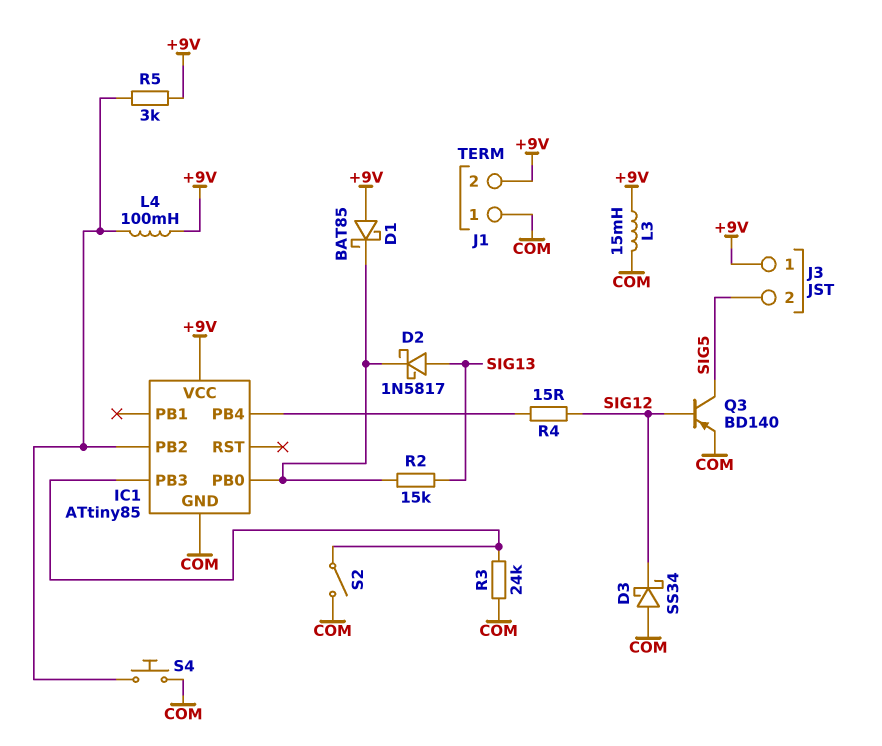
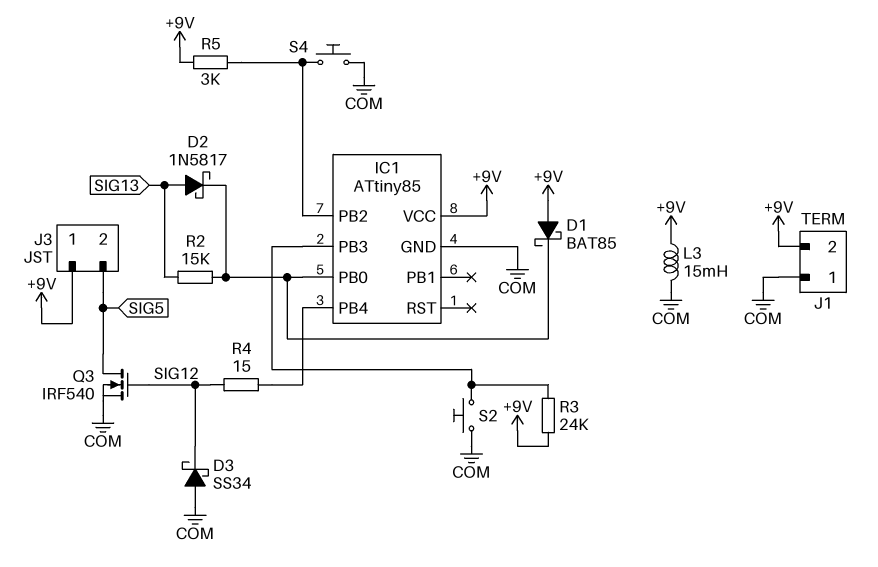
L4: 100mH (+9V, IC1/PB2) -> none
Q3: PNP BD140 (B SIG12, C SIG5, E COM) -> NMOS IRF540 (G SIG12, D SIG5, S COM)
R3: 24k (COM, IC1/PB3) -> 24k (+9V, IC1/PB3)
S2: switch (COM, IC1/PB3) -> button (COM, IC1/PB3)

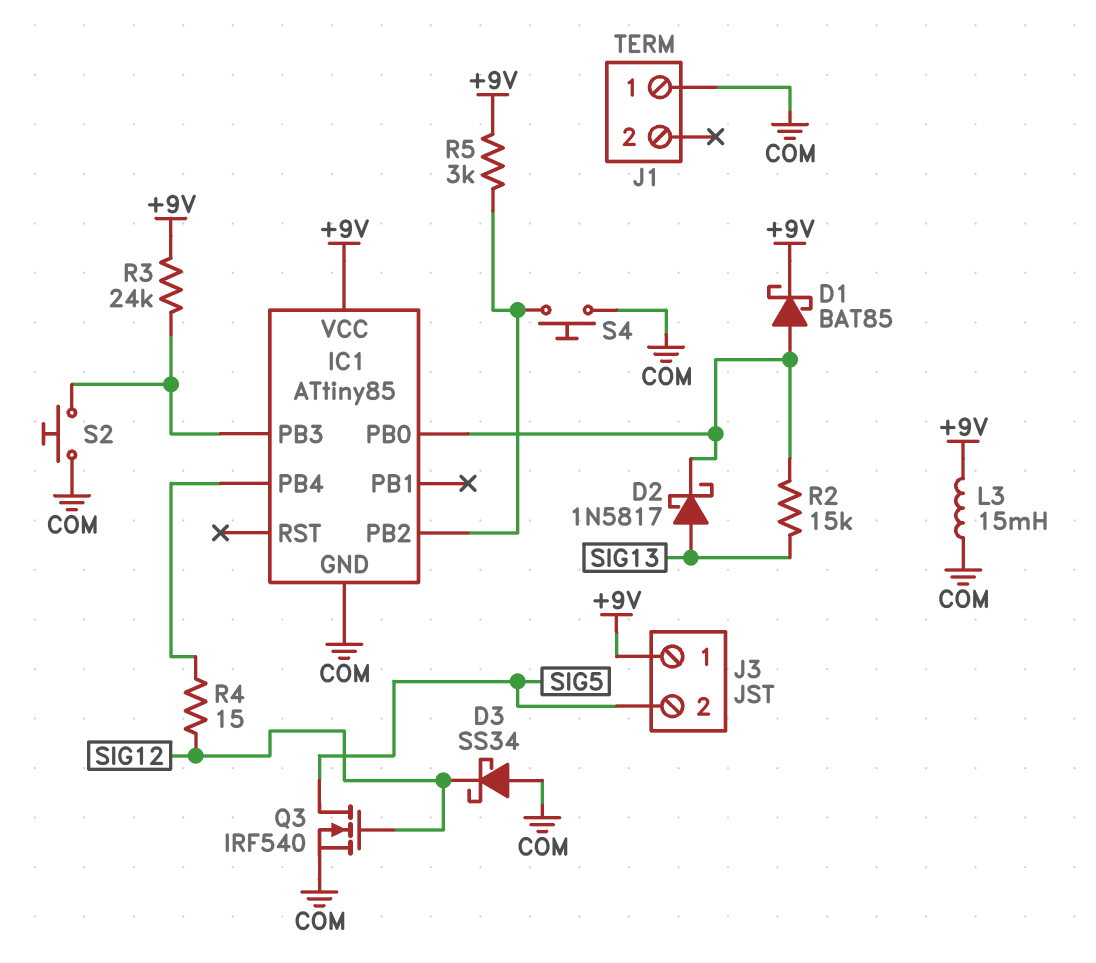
D1: schottky BAT85 (A +9V, K IC1/PB0) -> schottky BAT85 (A IC1/PB0, K +9V)
J1 pin 2: +9V -> none

